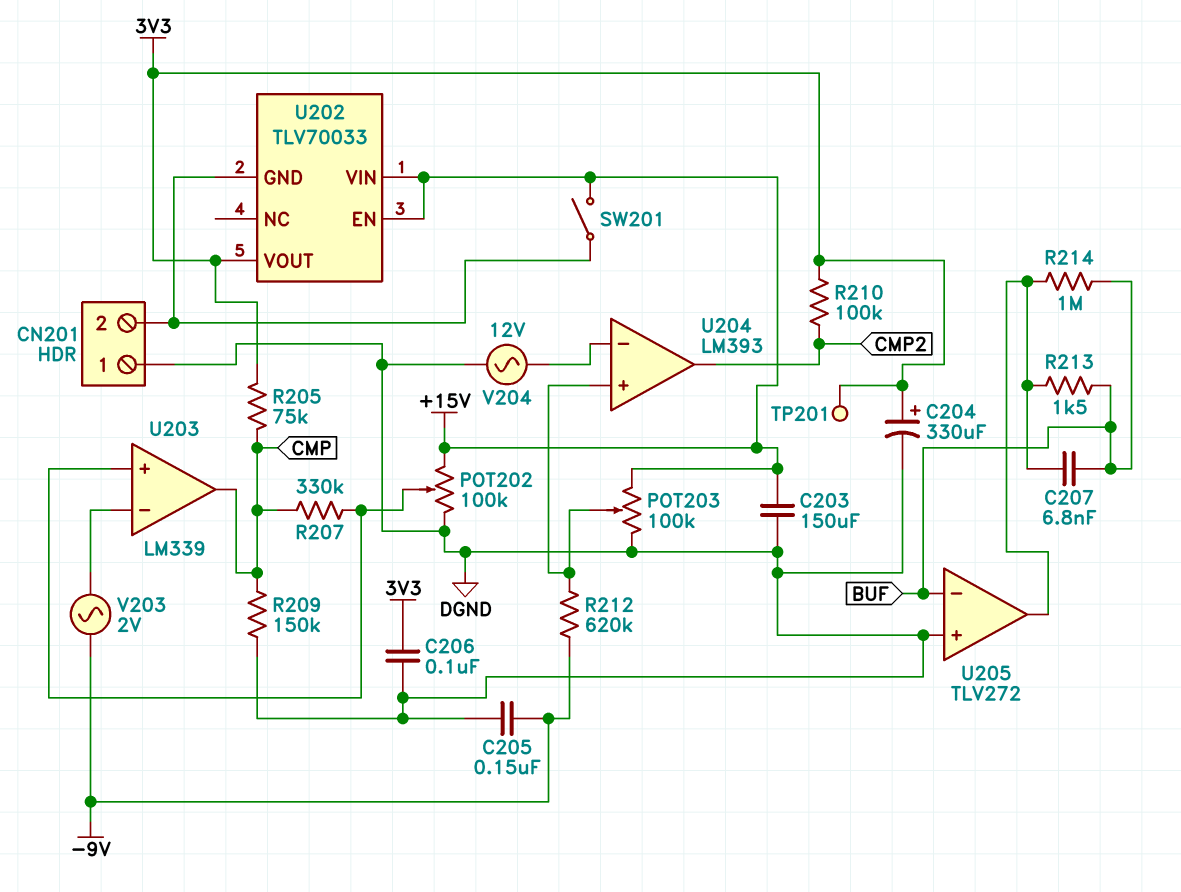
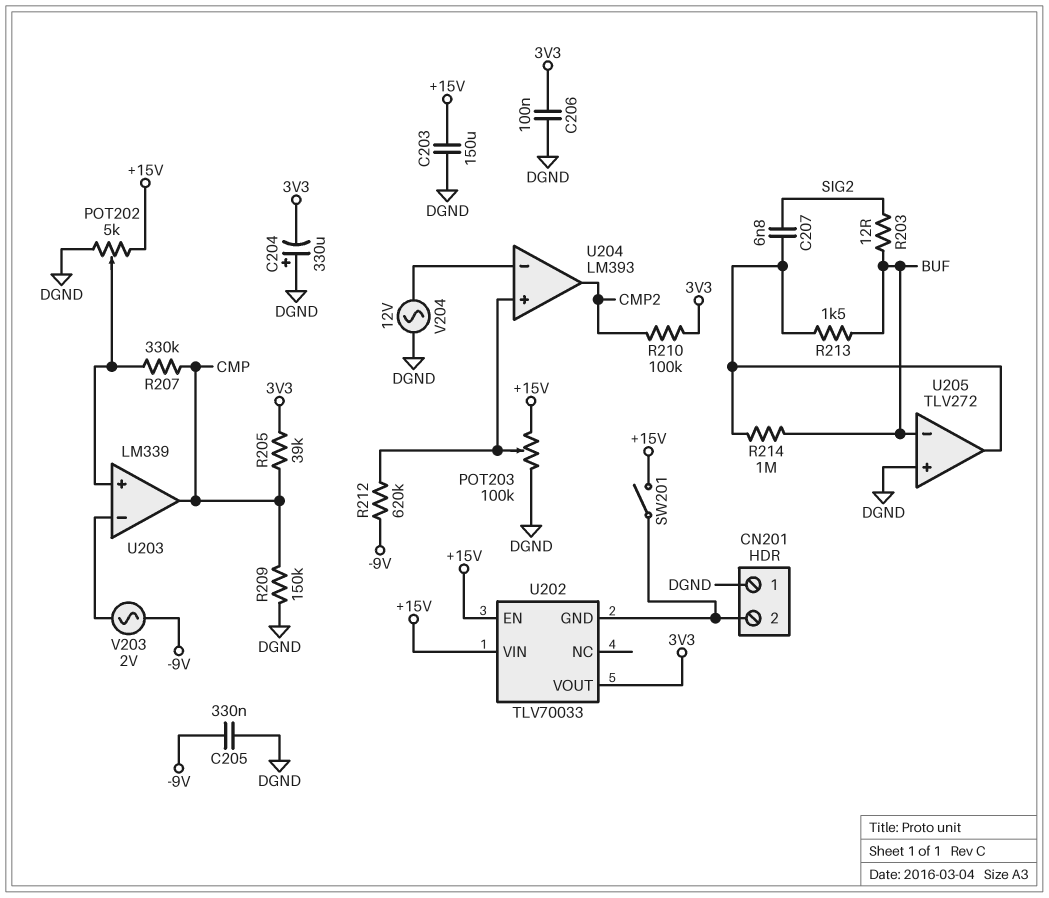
C204: 330uF (plus 3V3, minus DGND) -> 330uF (plus DGND, minus 3V3)
C205: 150nF (-9V, DGND) -> 330nF (-9V, DGND)
C207: 6.8nF (BUF, U205/out) -> 6.8nF (SIG2, U205/out)
POT202: 100k (+15V, DGND, wiper U203/in+) -> 5k (+15V, DGND, wiper U203/in+)
R203: none -> 12 (BUF, SIG2)
R205: 75k (3V3, CMP) -> 39k (3V3, CMP)
TP201: test point (3V3) -> none

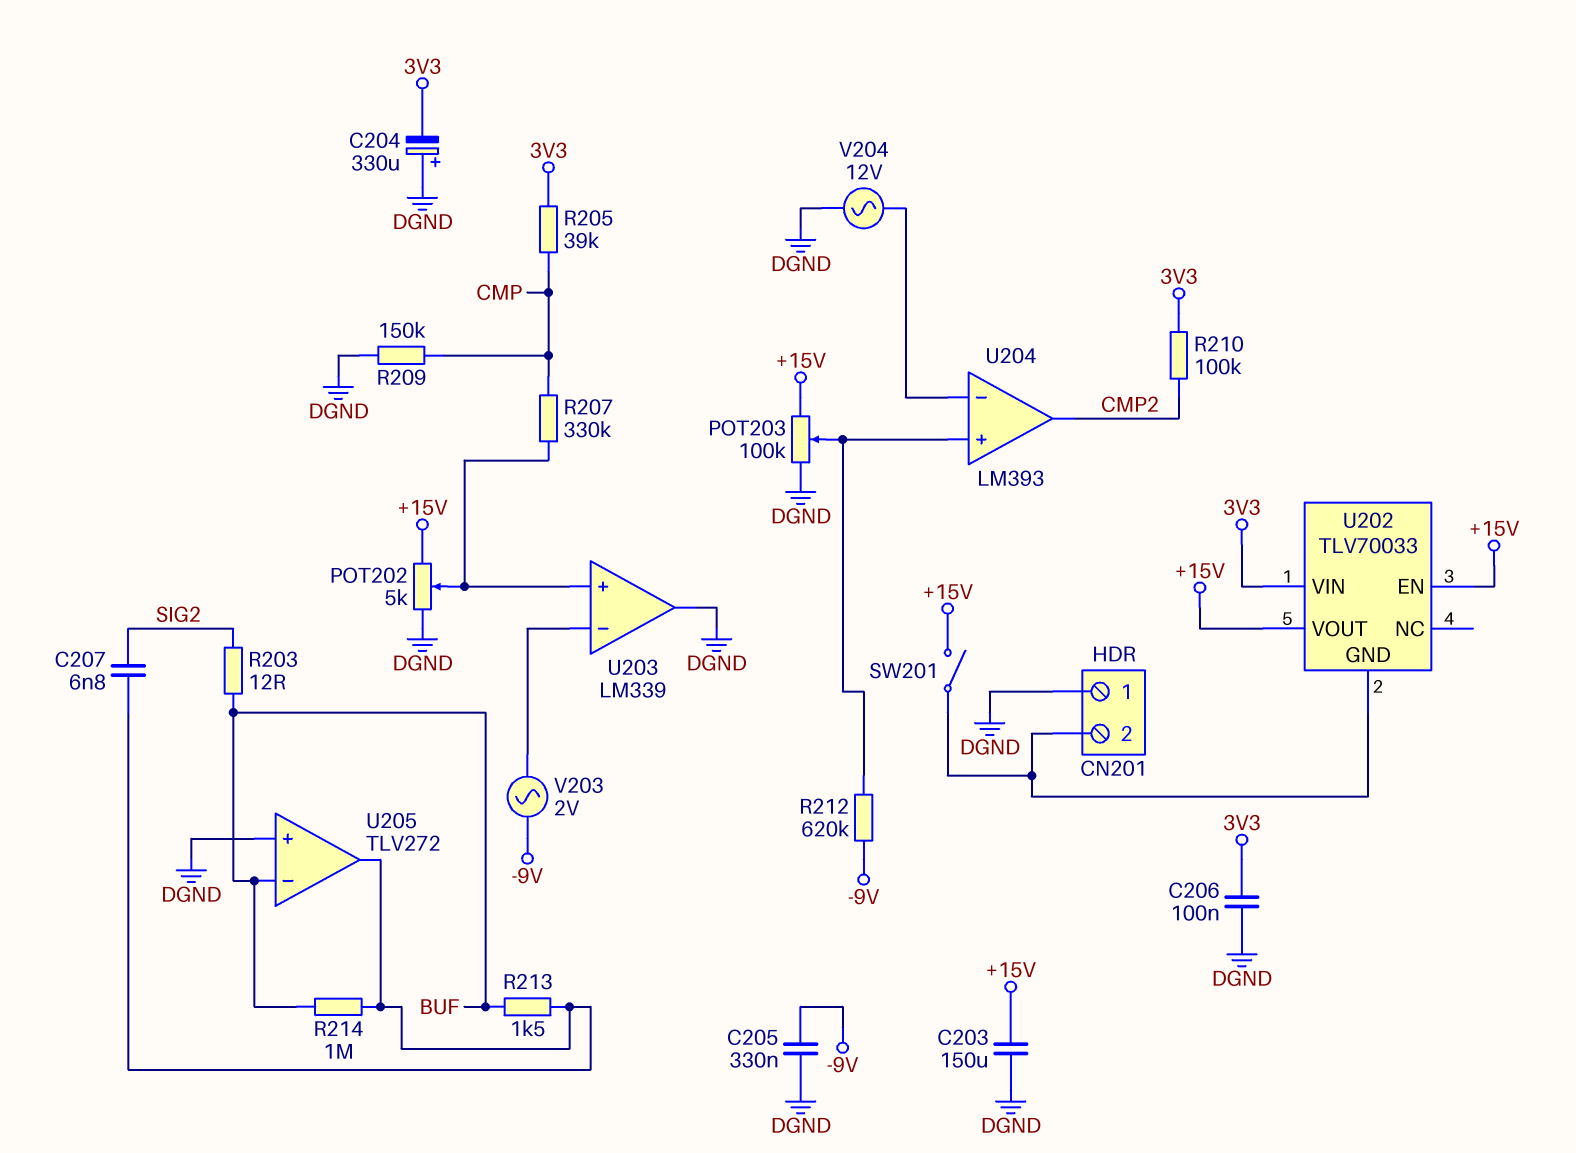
U202 pin VIN: +15V -> 3V3
U202 pin VOUT: 3V3 -> +15V
U203 pin out: CMP -> DGND

